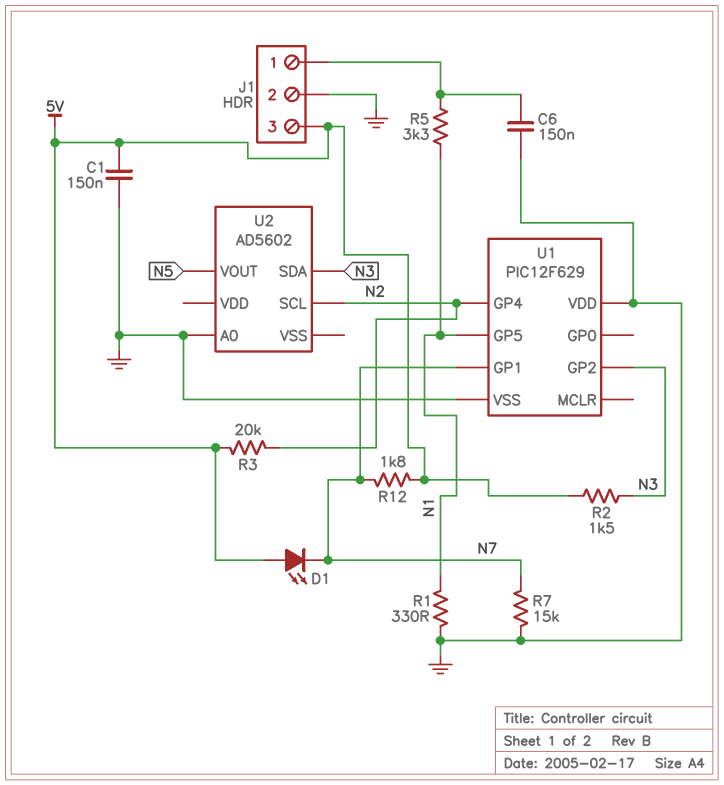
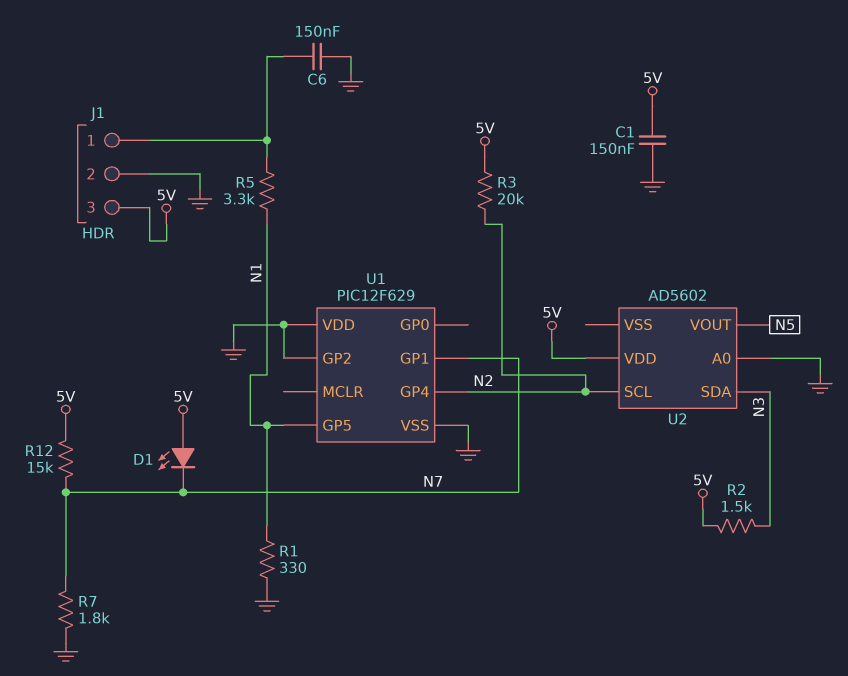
R7: 15k (GND, N7) -> 1.8k (GND, N7)
R12: 1.8k (5V, N7) -> 15k (5V, N7)
U1 pin GP2: N3 -> GND
U2 pin VDD: none -> 5V

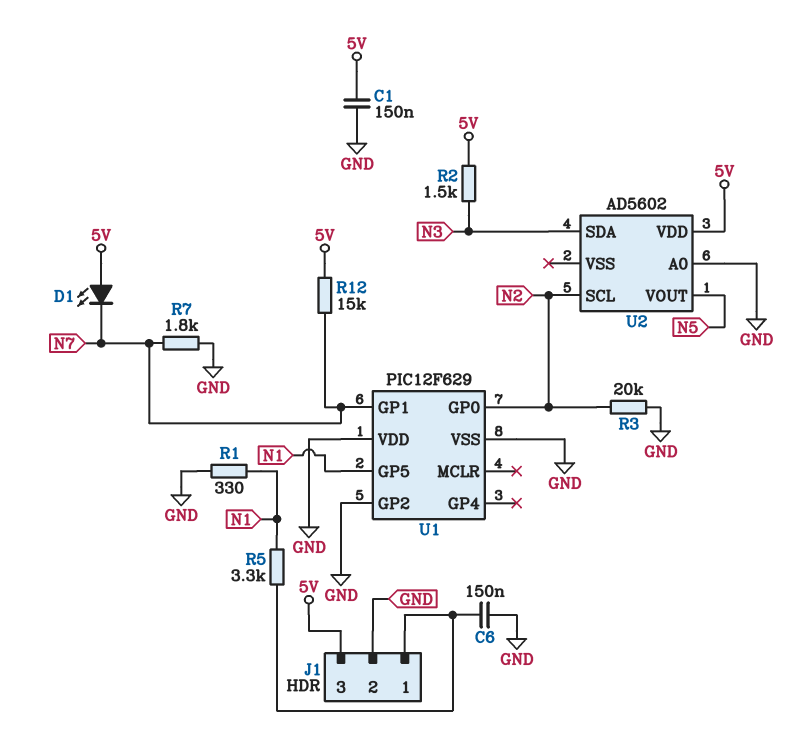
R3: 20k (5V, N2) -> 20k (GND, N2)
U1 pin GP0: none -> N2
U1 pin GP4: N2 -> none

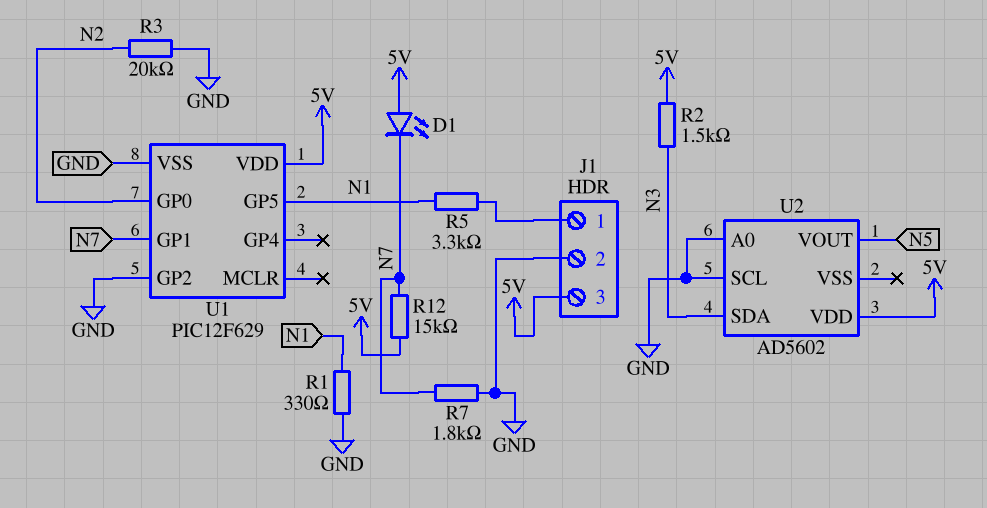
C1: 150nF (5V, GND) -> none
C6: 150nF (GND, J1/1) -> none
U1 pin VDD: GND -> 5V
U2 pin SCL: N2 -> GND

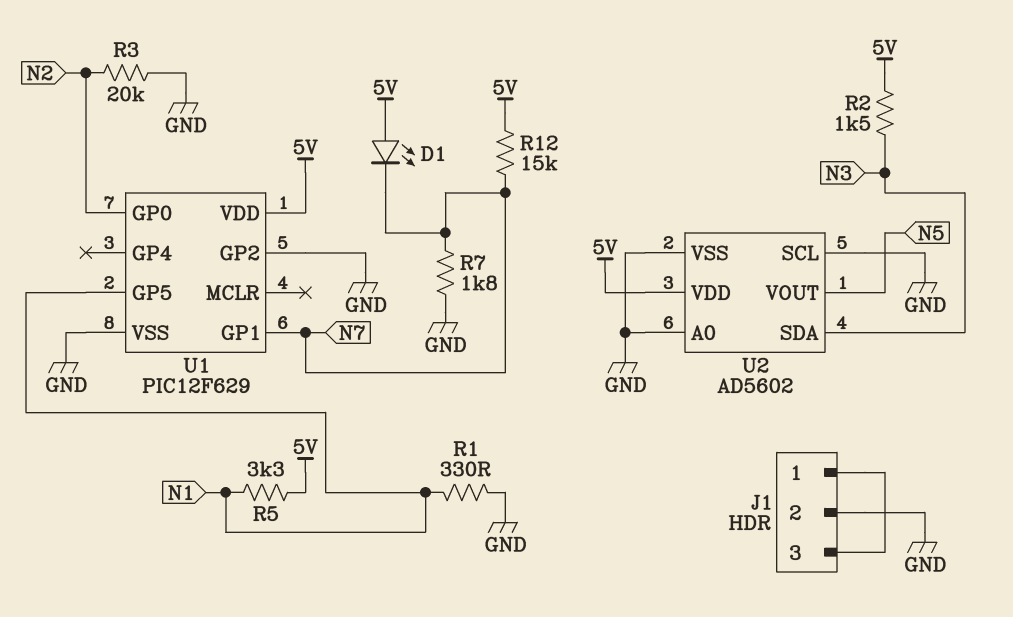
J1 pin 3: 5V -> J1/1
R5: 3.3k (J1/1, N1) -> 3.3k (5V, N1)
U2 pin VSS: none -> GND

